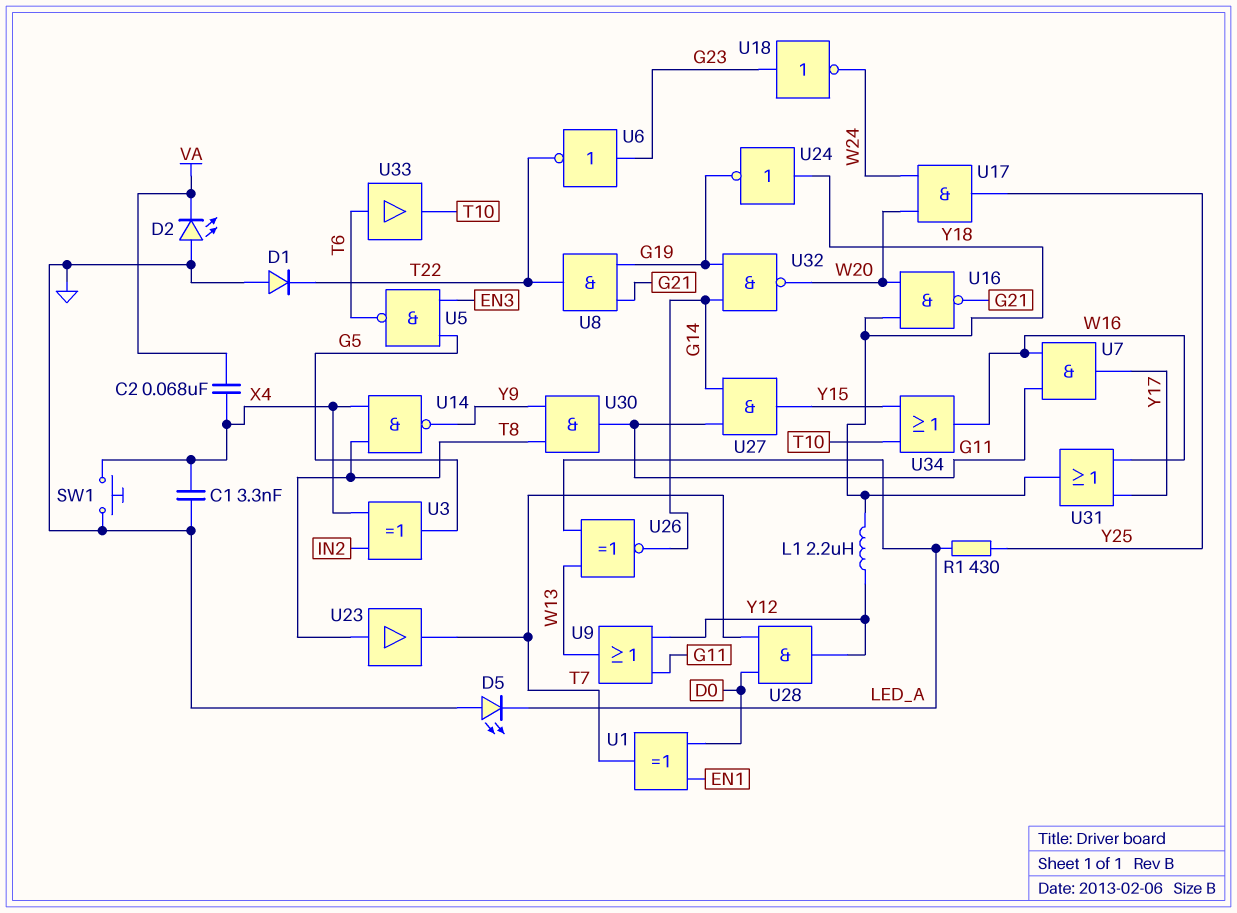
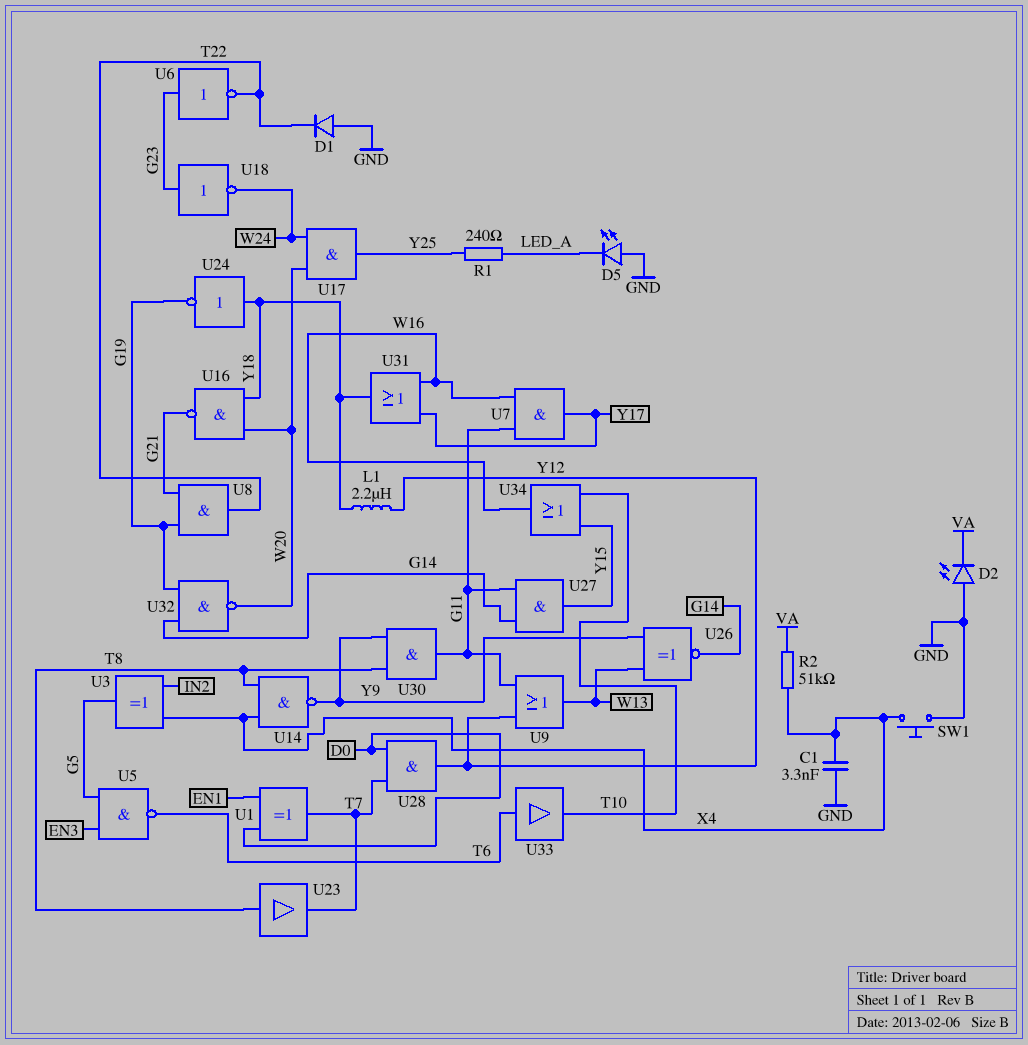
C2: 68nF (VA, X4) -> none
R1: 430 (LED_A, Y25) -> 240 (LED_A, Y25)
R2: none -> 51k (VA, X4)
U26: XNOR (in LED_A, in W13, out G14) -> XNOR (in W13, in Y9, out G14)

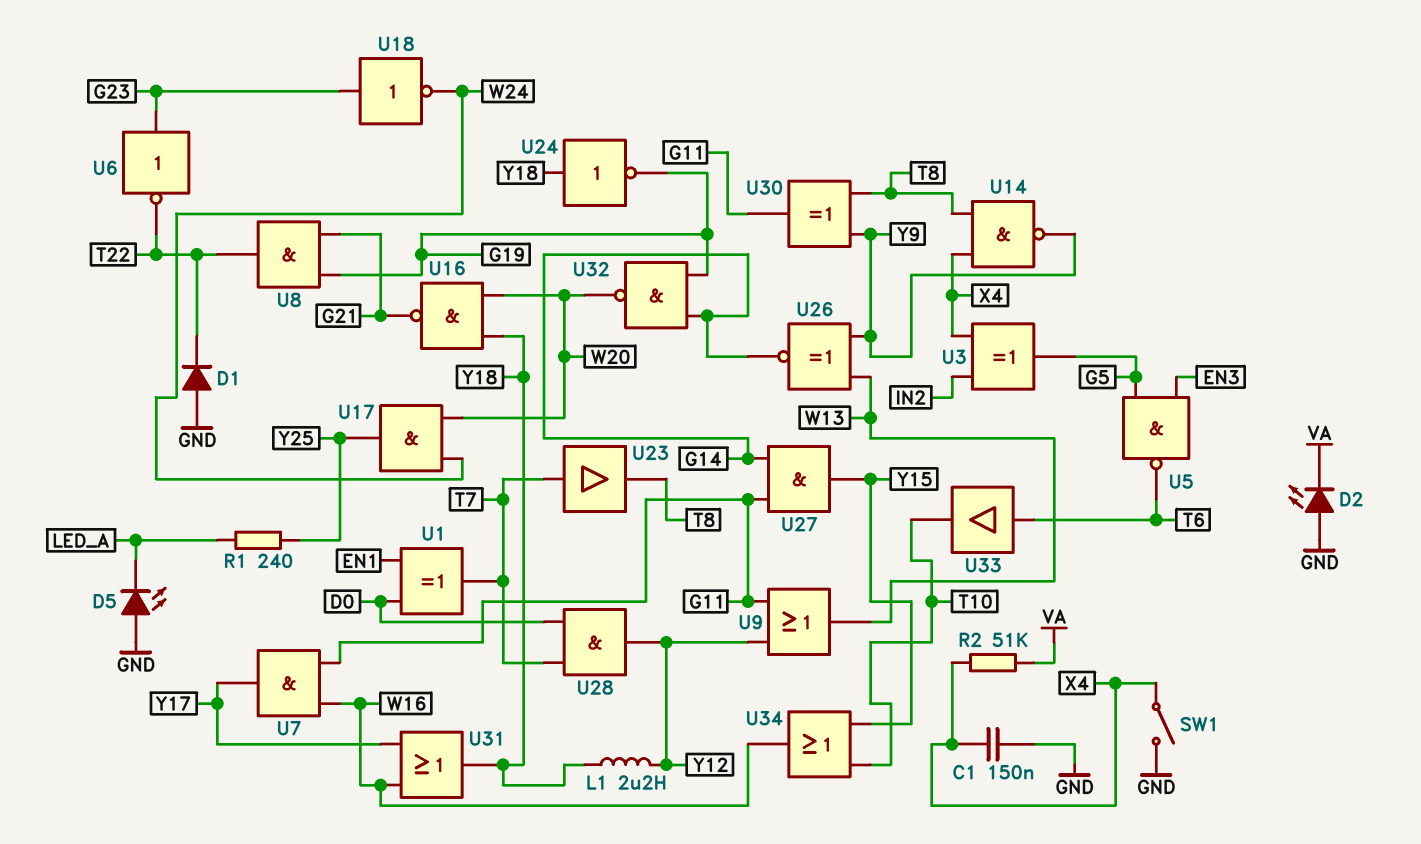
C1: 3.3nF (GND, X4) -> 150nF (GND, X4)
SW1: button (GND, X4) -> switch (GND, X4)
U23: buffer (in T8, out T7) -> buffer (in T7, out T8)
U30: AND (in T8, in Y9, out G11) -> XOR (in T8, in Y9, out G11)

